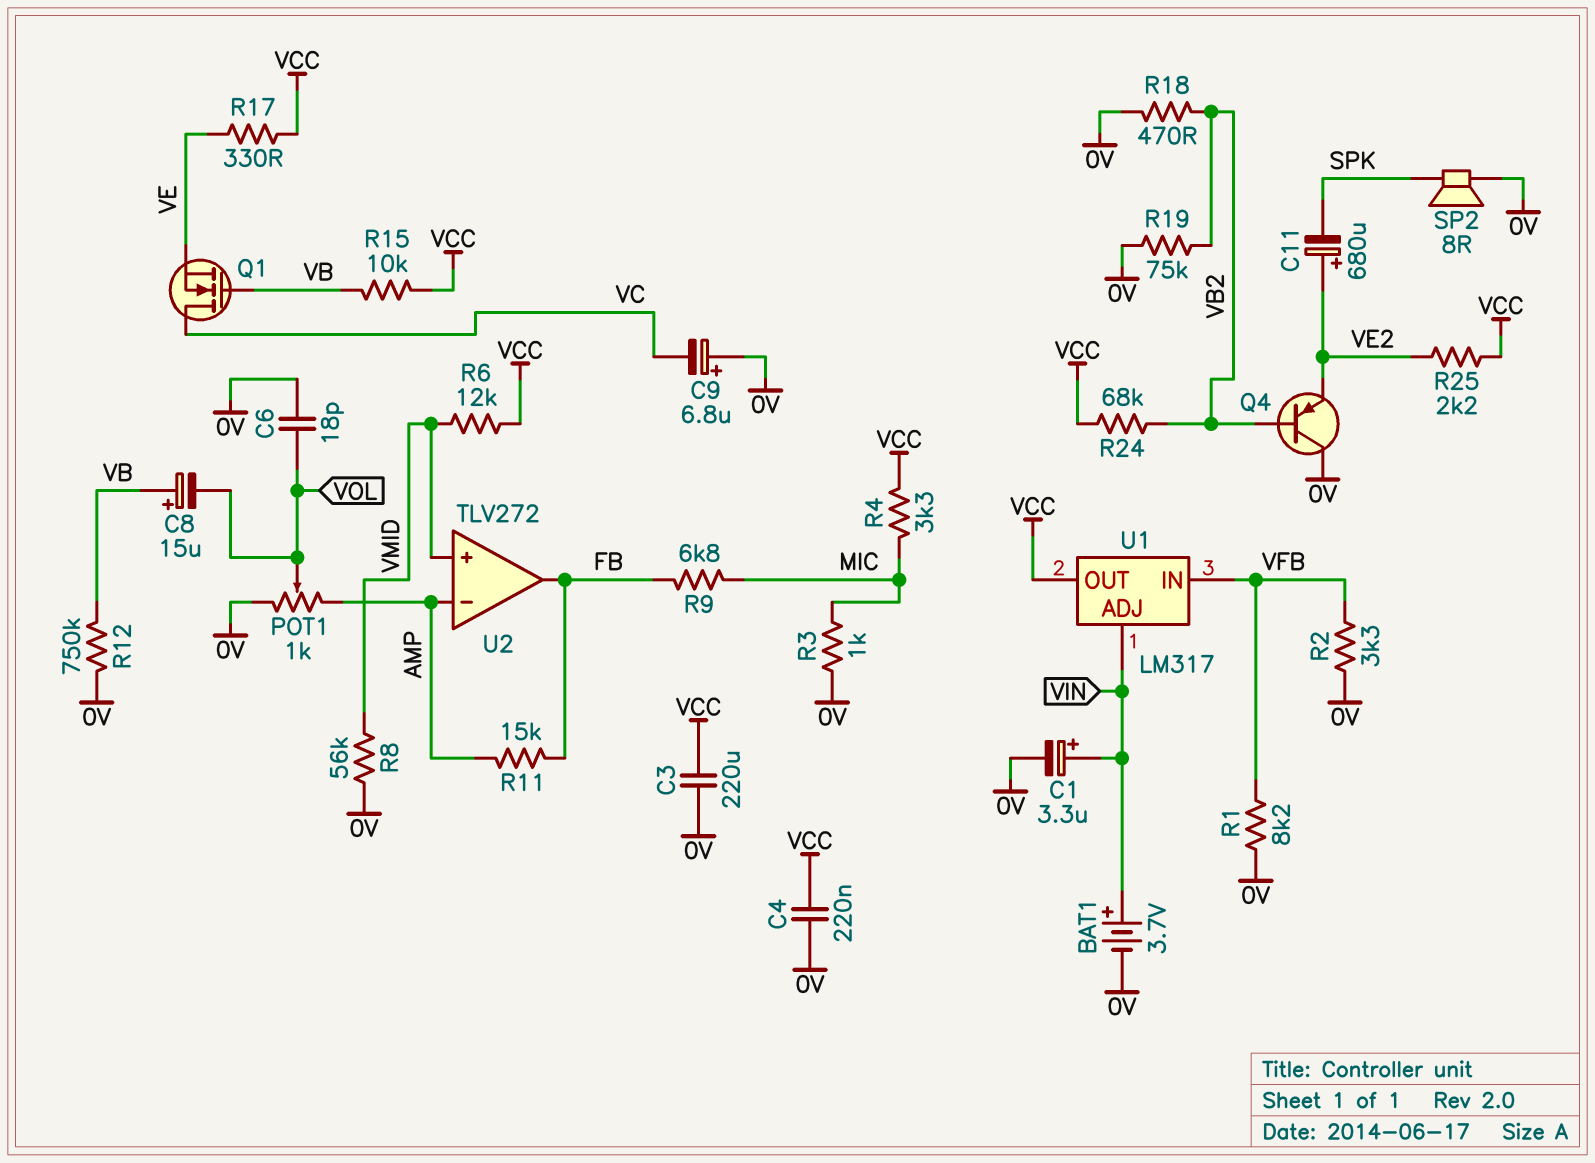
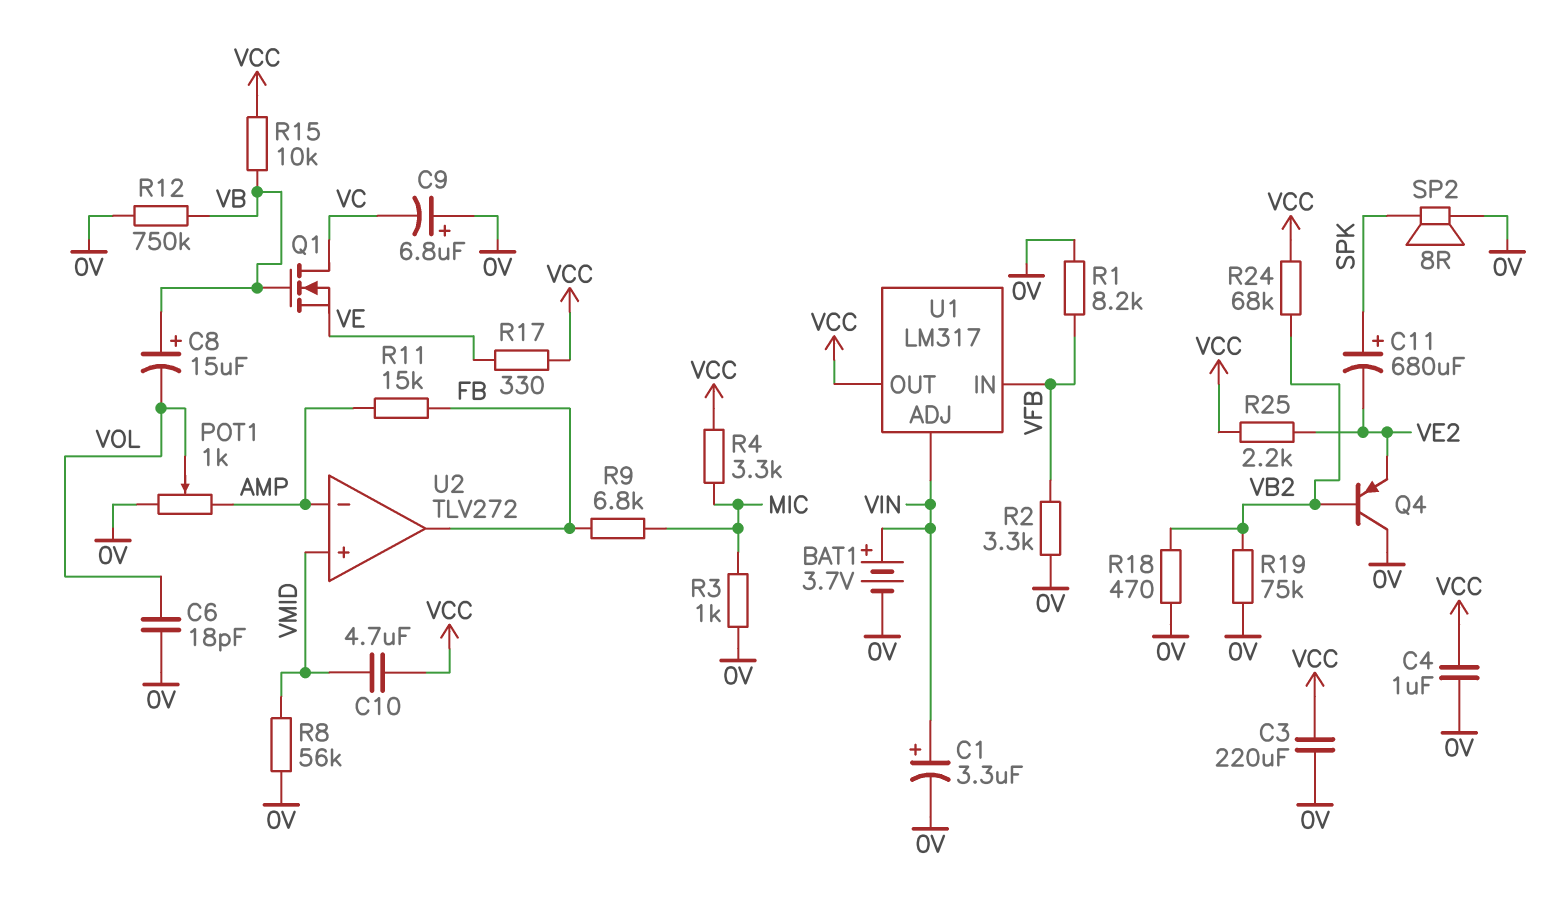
C4: 220nF (0V, VCC) -> 1uF (0V, VCC)
C10: none -> 4.7uF (VCC, VMID)
C11: 680uF (plus VE2, minus SPK) -> 680uF (plus SPK, minus VE2)
R6: 12k (VCC, VMID) -> none

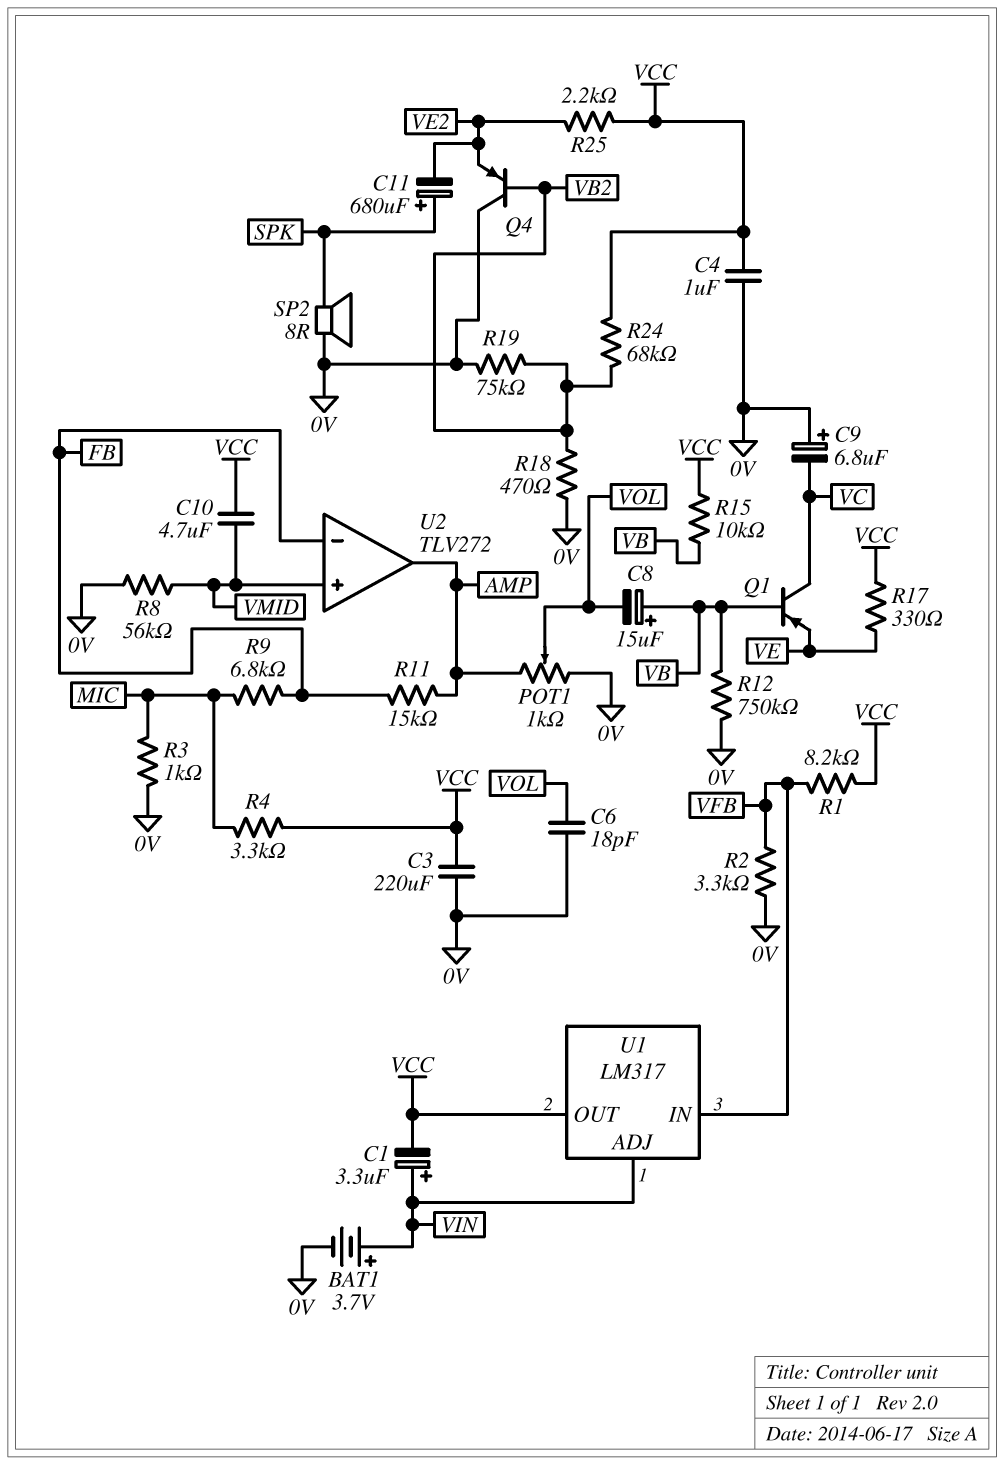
C1: 3.3uF (plus VIN, minus 0V) -> 3.3uF (plus VIN, minus VCC)
Q1: NMOS (G VB, D VC, S VE) -> PNP (B VB, C VC, E VE)
R1: 8.2k (0V, VFB) -> 8.2k (VCC, VFB)
U2 pin in-: AMP -> FB
U2 pin out: FB -> AMP

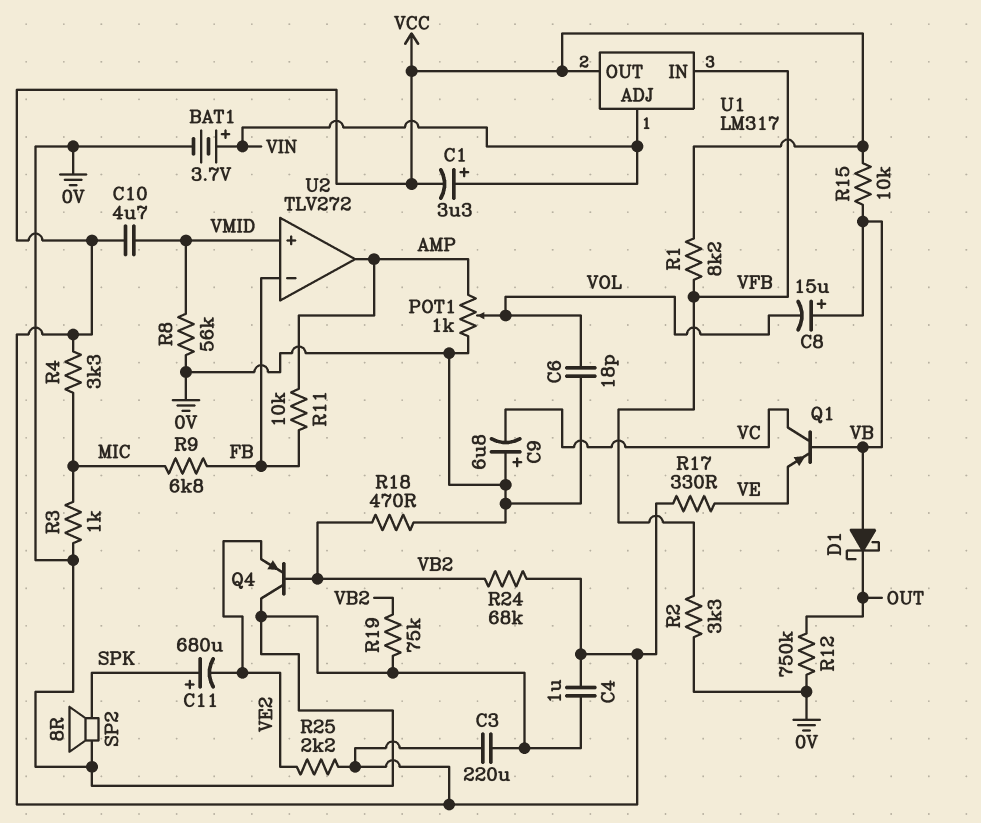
D1: none -> schottky (A VB, K OUT)
R11: 15k (AMP, FB) -> 10k (AMP, FB)
R12: 750k (0V, VB) -> 750k (0V, OUT)

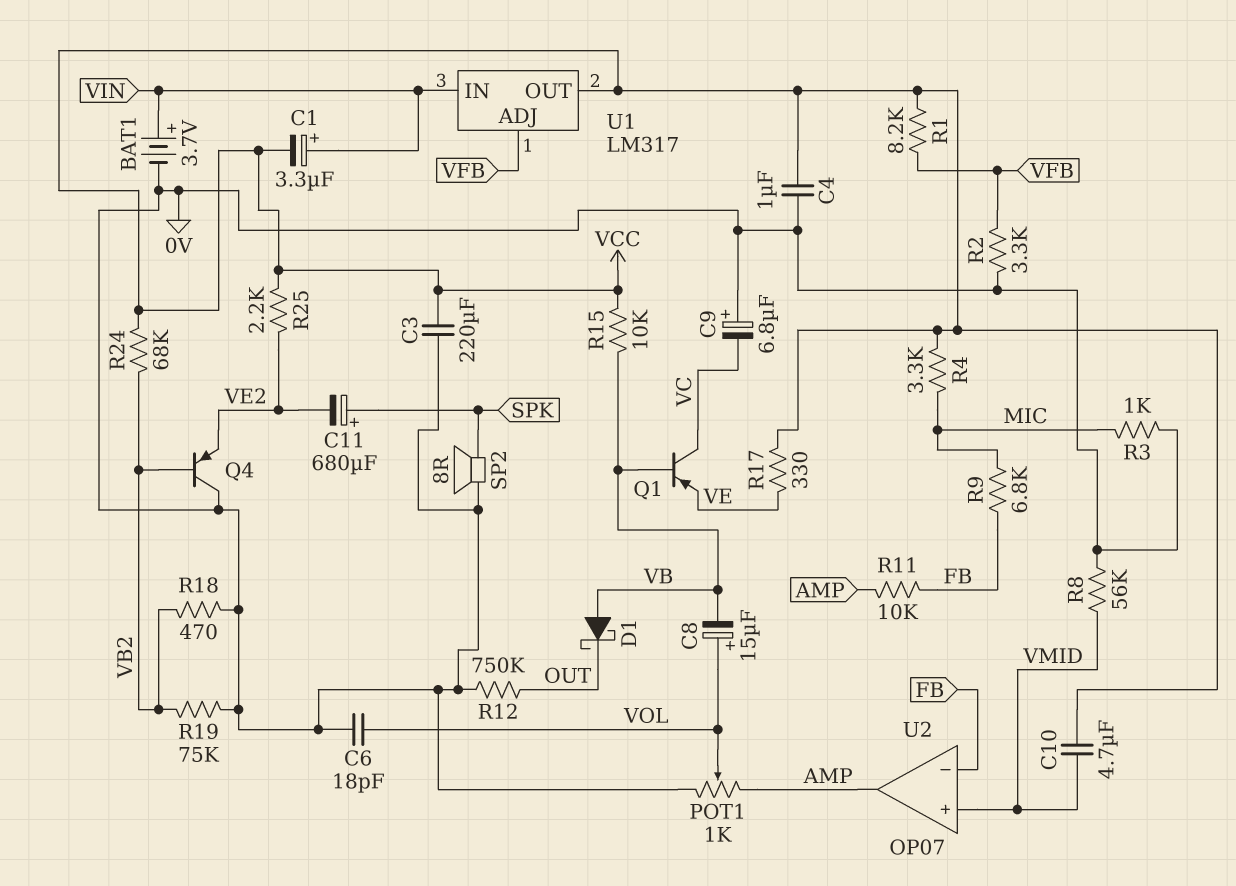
C8: 15uF (plus VB, minus VOL) -> 15uF (plus VOL, minus VB)
U1 pin ADJ: VIN -> VFB
U1 pin IN: VFB -> VIN
U2: TLV272 -> OP07

